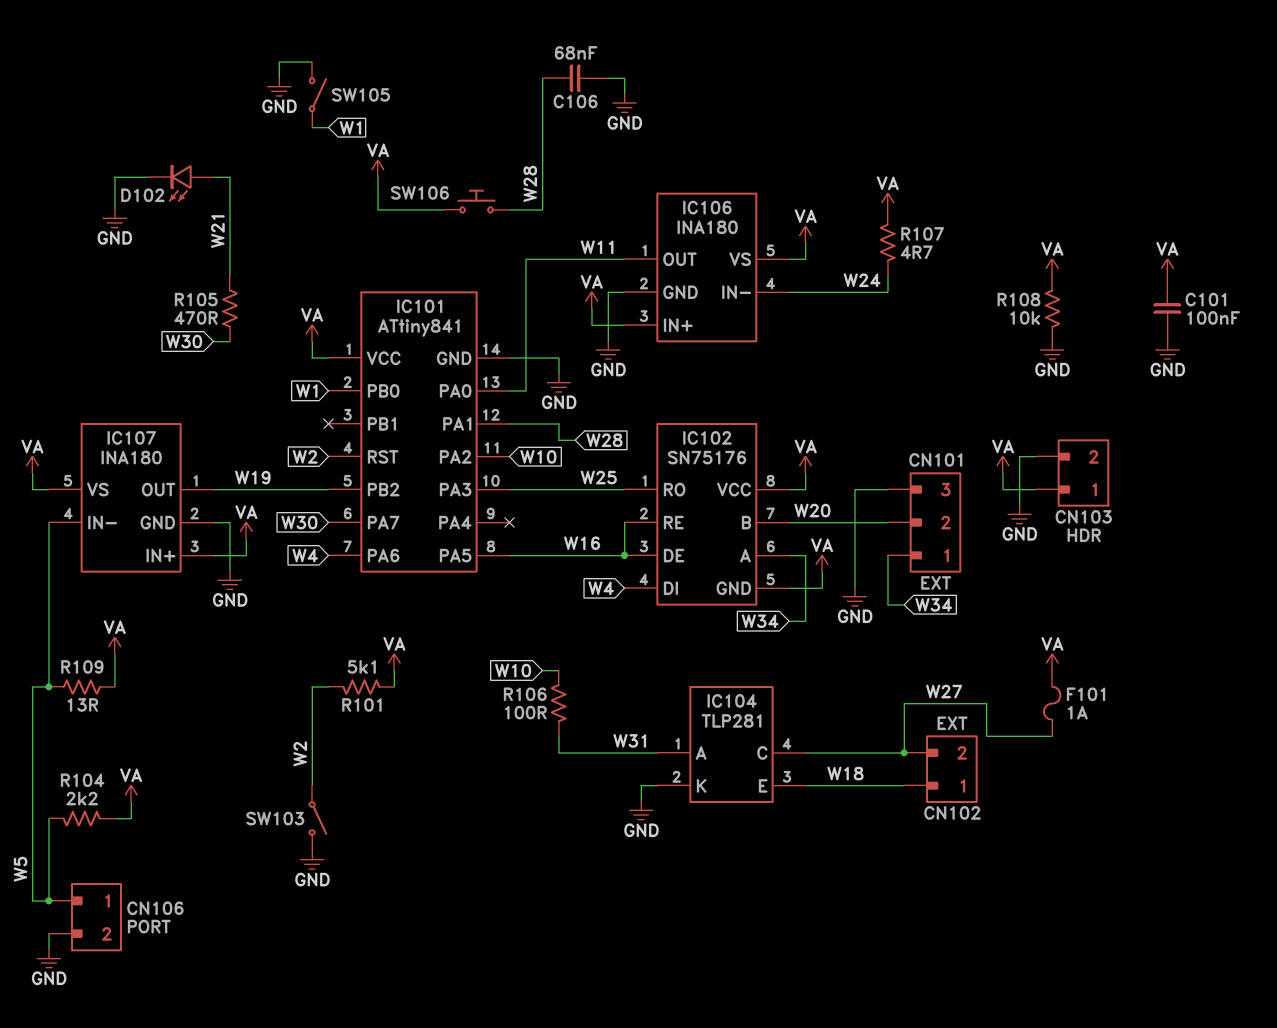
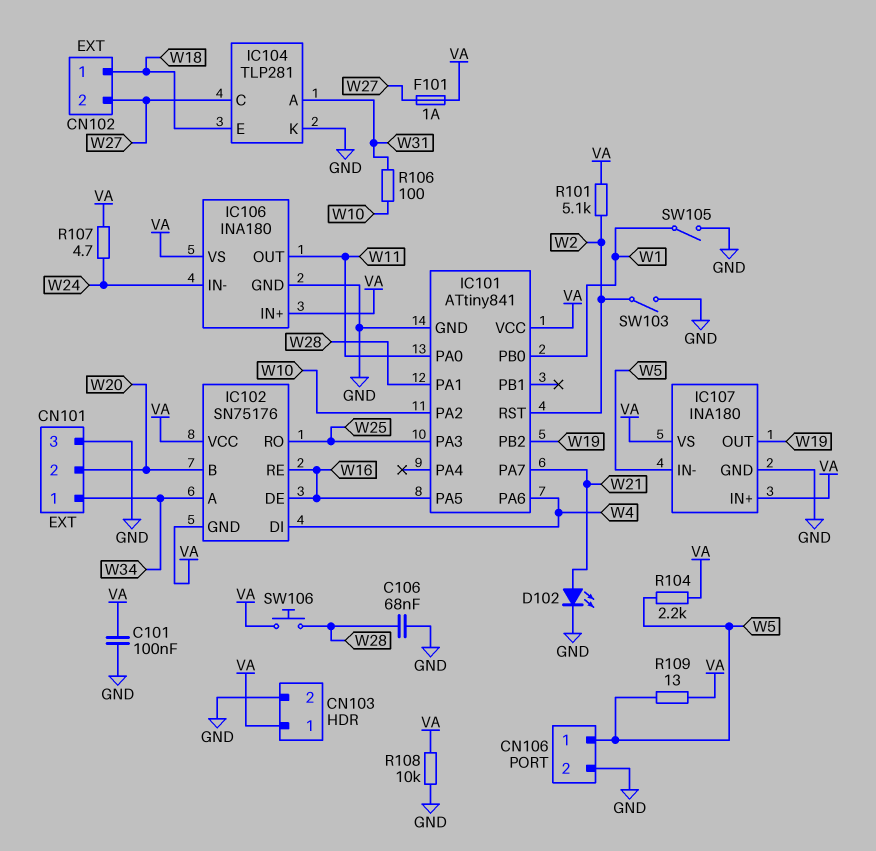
IC101 pin PA7: W30 -> W21
R105: 470 (W21, W30) -> none

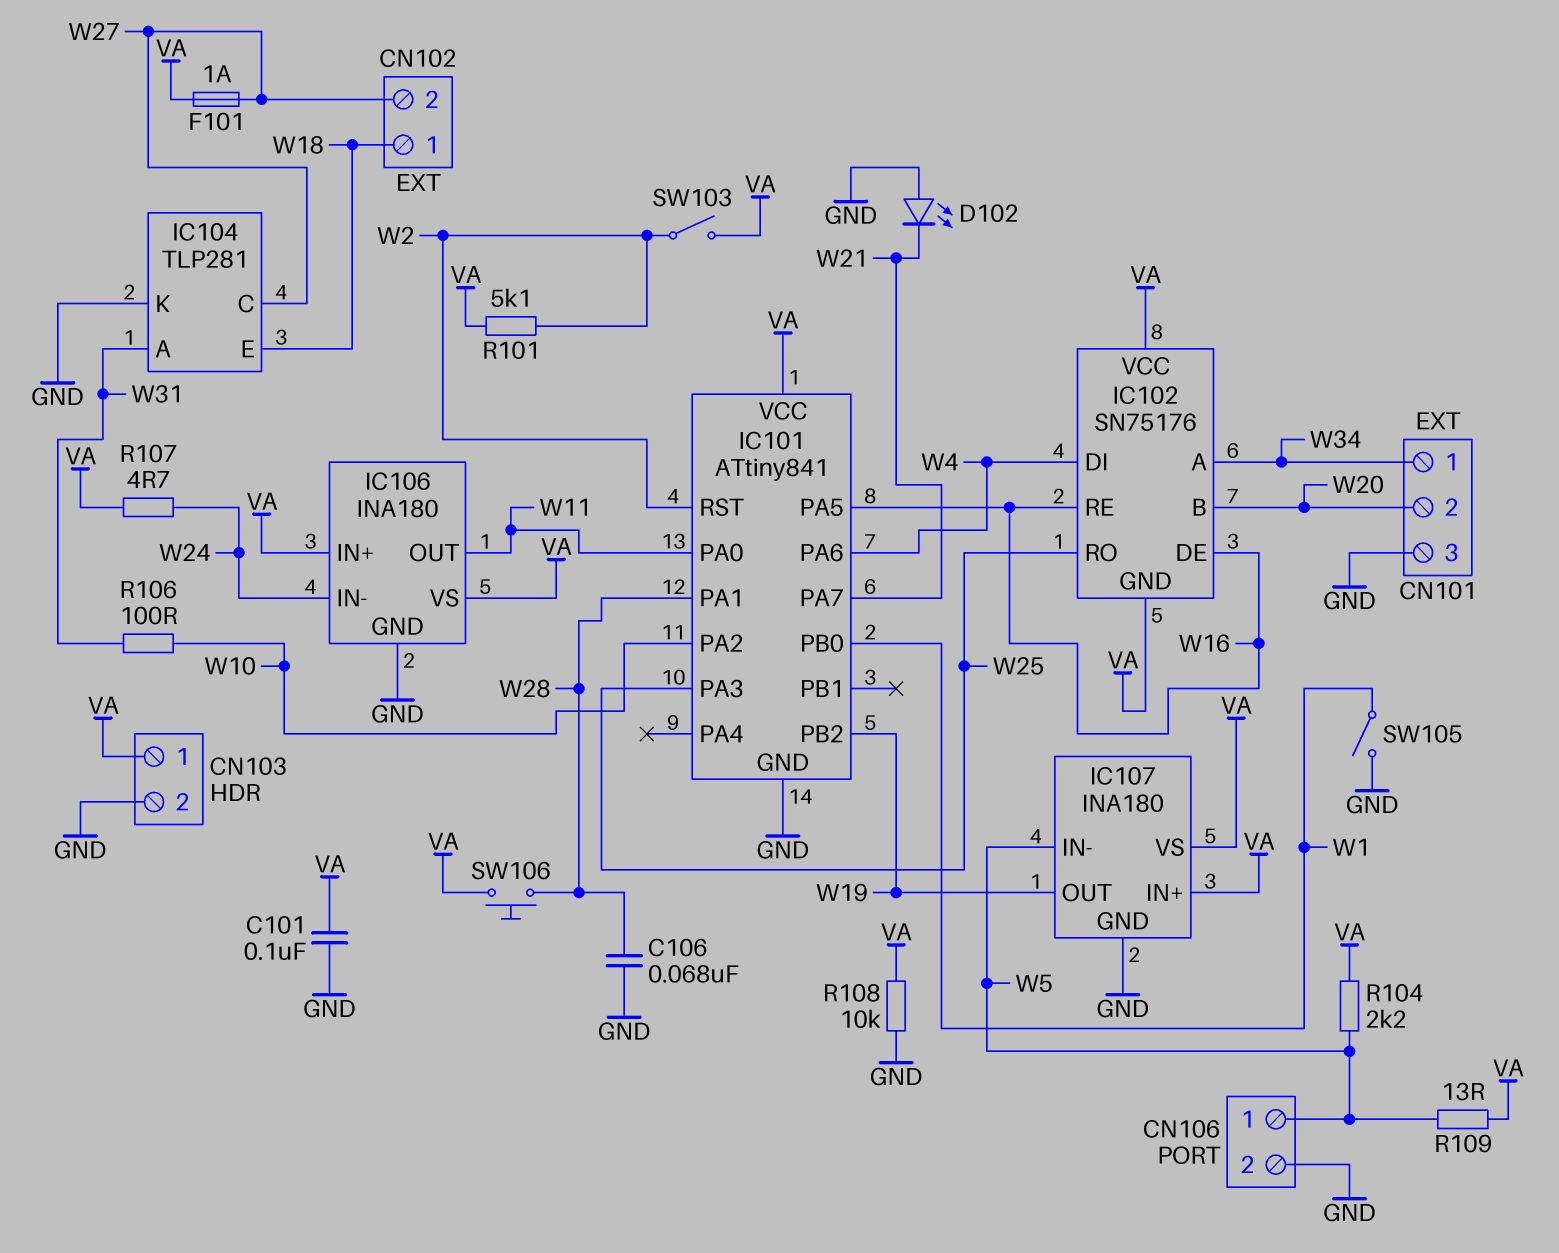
D102: LED (A W21, K GND) -> LED (A GND, K W21)
SW103: switch (GND, W2) -> switch (VA, W2)

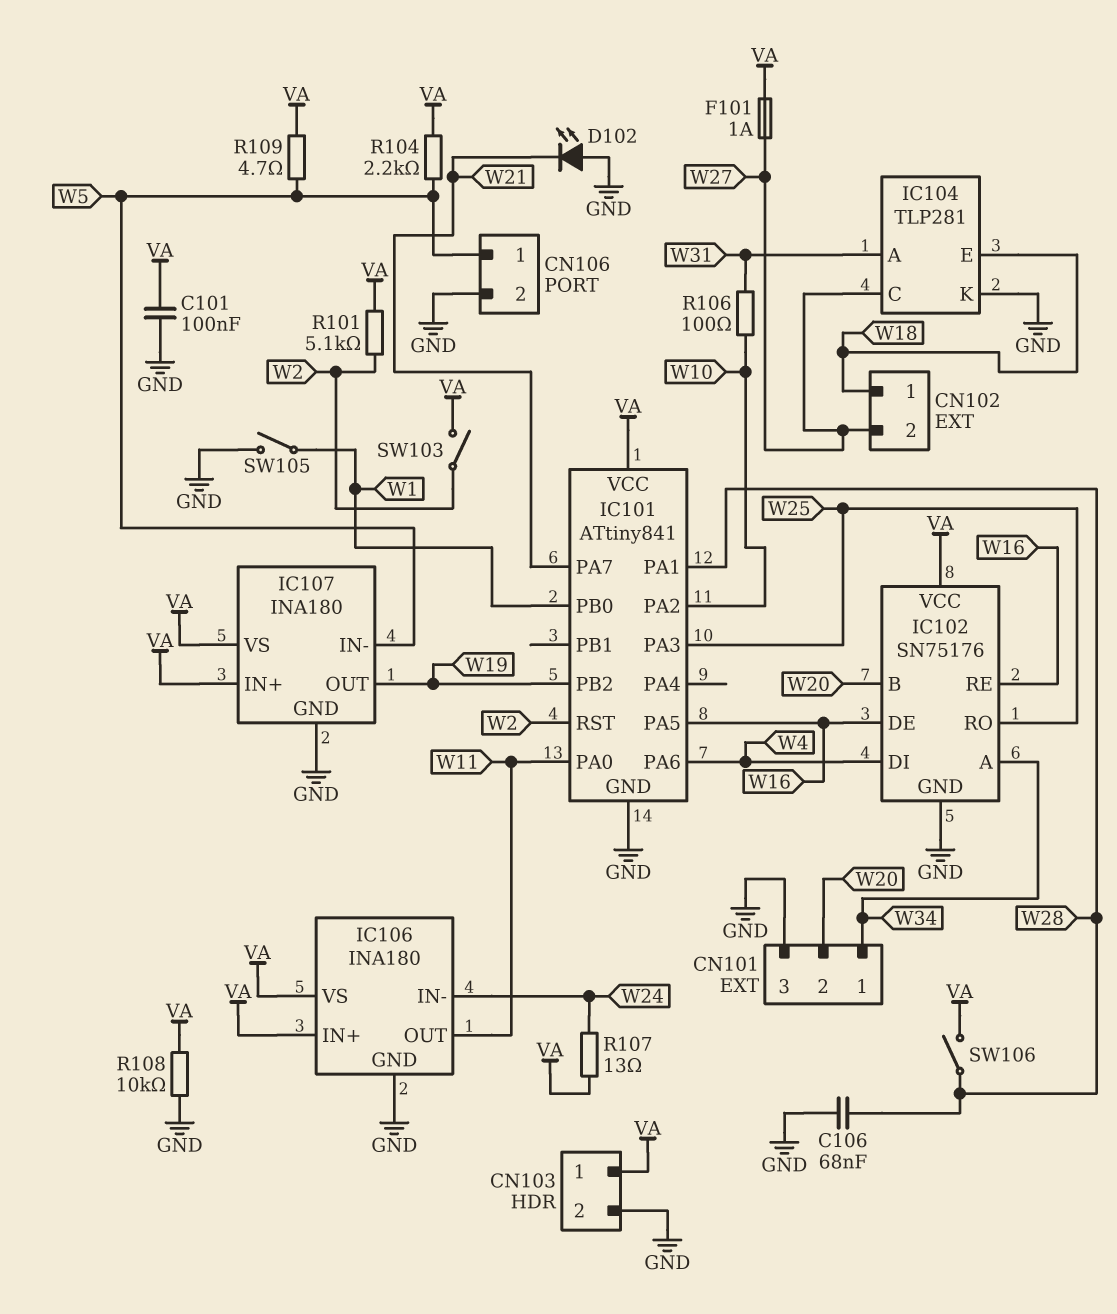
IC102 pin GND: VA -> GND
R107: 4.7 (VA, W24) -> 13 (VA, W24)
R109: 13 (VA, W5) -> 4.7 (VA, W5)
SW106: button (VA, W28) -> switch (VA, W28)

